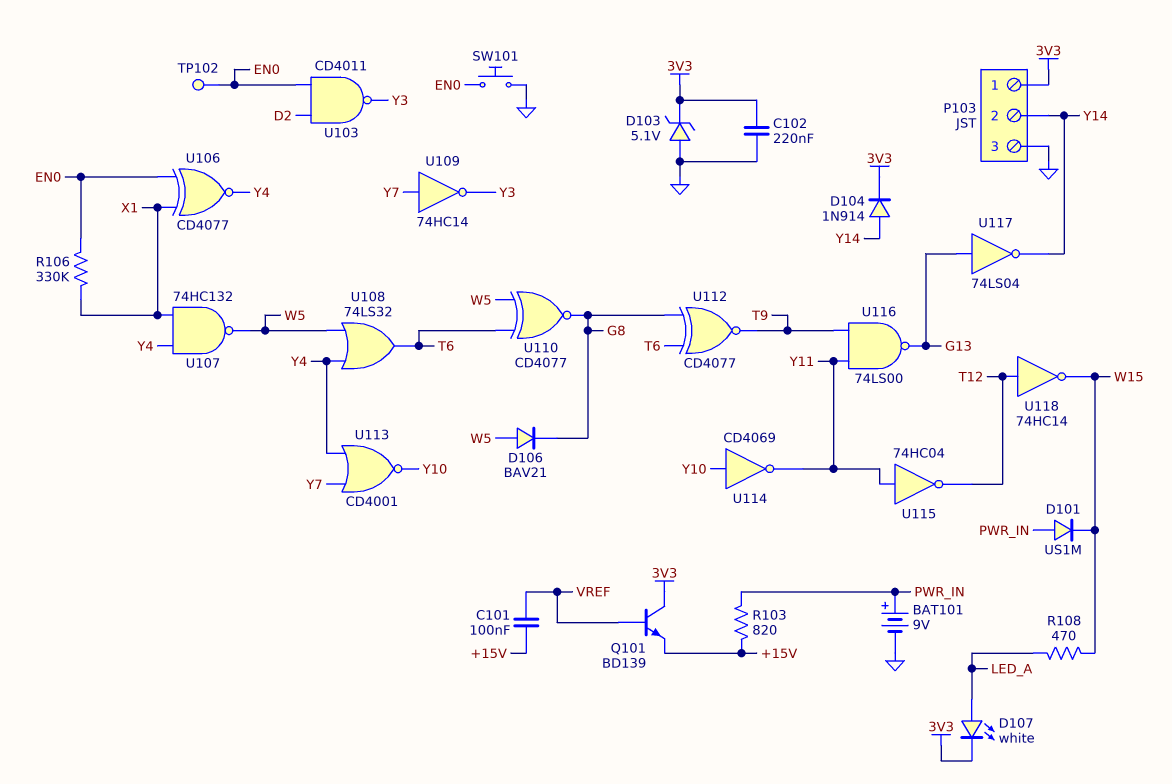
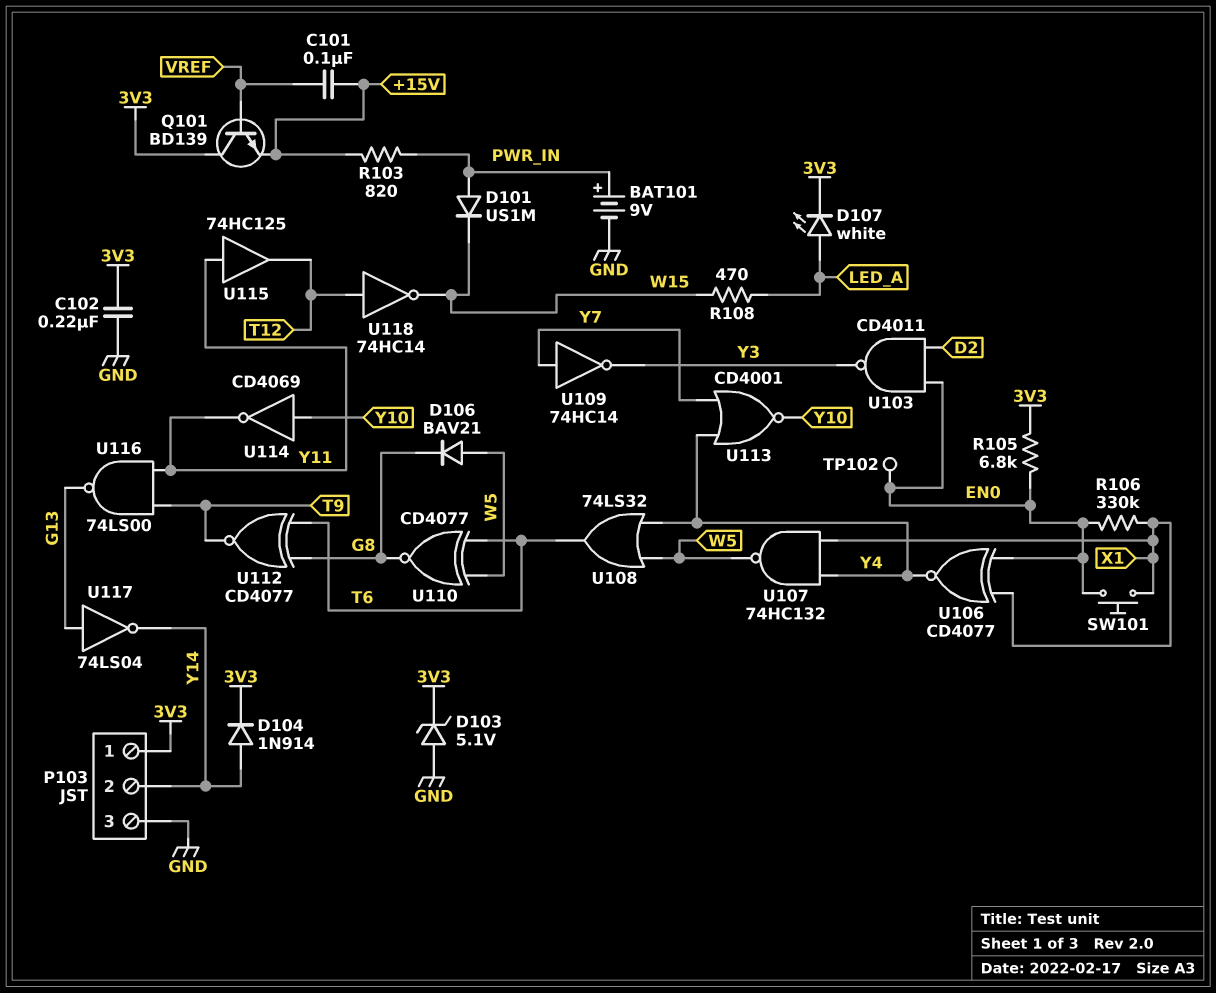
R105: none -> 6.8k (3V3, EN0)
SW101: button (EN0, GND) -> button (EN0, X1)
U115: NOT 74HC04 (in Y11, out T12) -> buffer 74HC125 (in Y11, out T12)

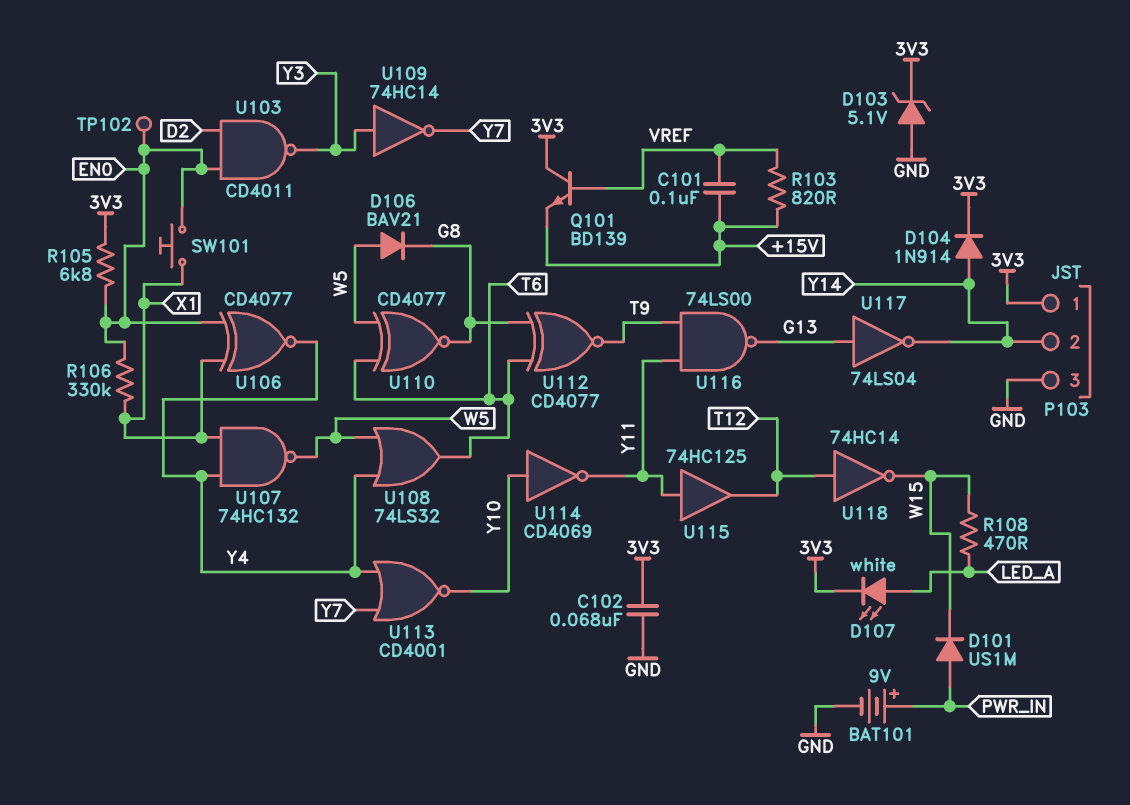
C102: 220nF (3V3, GND) -> 68nF (3V3, GND)
R103: 820 (+15V, PWR_IN) -> 820 (+15V, VREF)
U109: NOT 74HC14 (in Y7, out Y3) -> NOT 74HC14 (in Y3, out Y7)

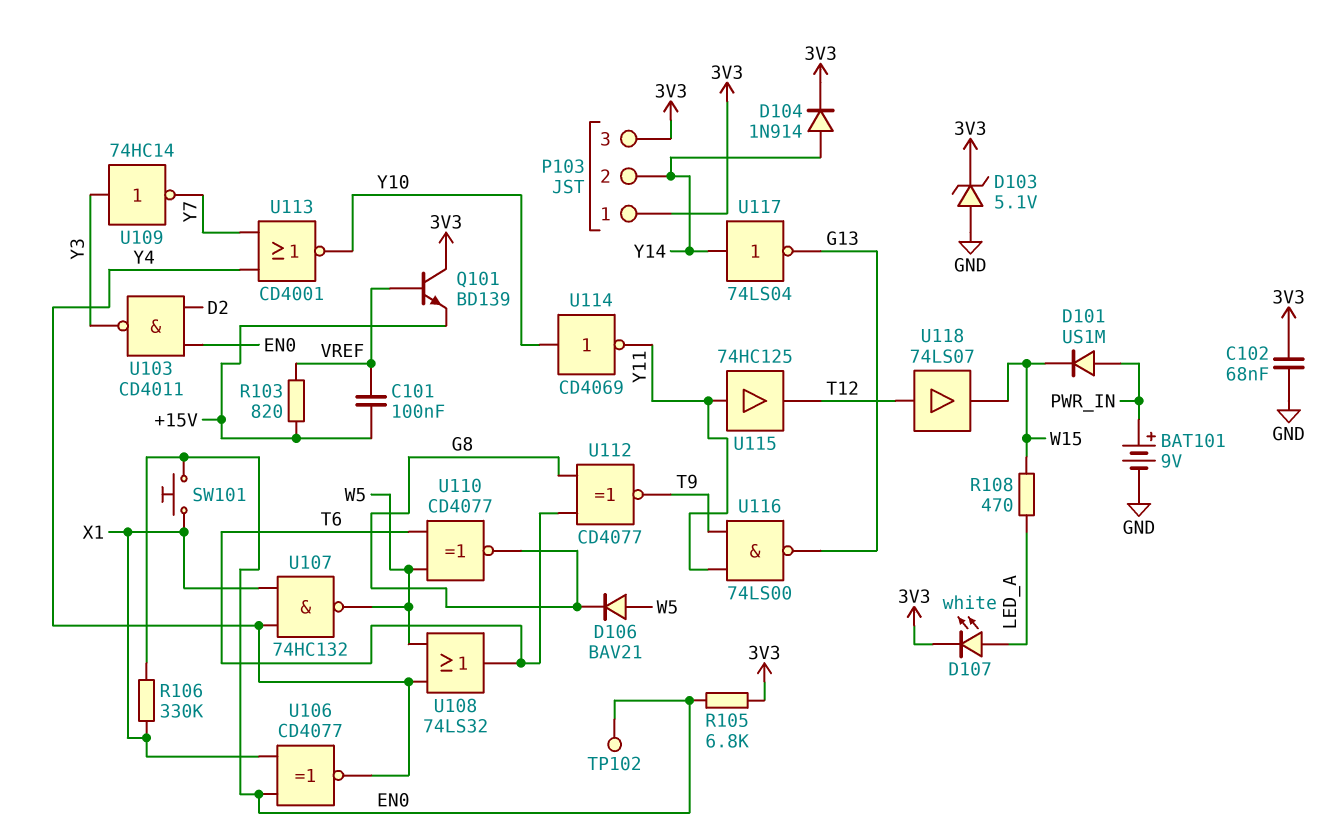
P103 pin 3: GND -> 3V3
U117: NOT 74LS04 (in G13, out Y14) -> NOT 74LS04 (in Y14, out G13)
U118: NOT 74HC14 (in T12, out W15) -> buffer 74LS07 (in T12, out W15)

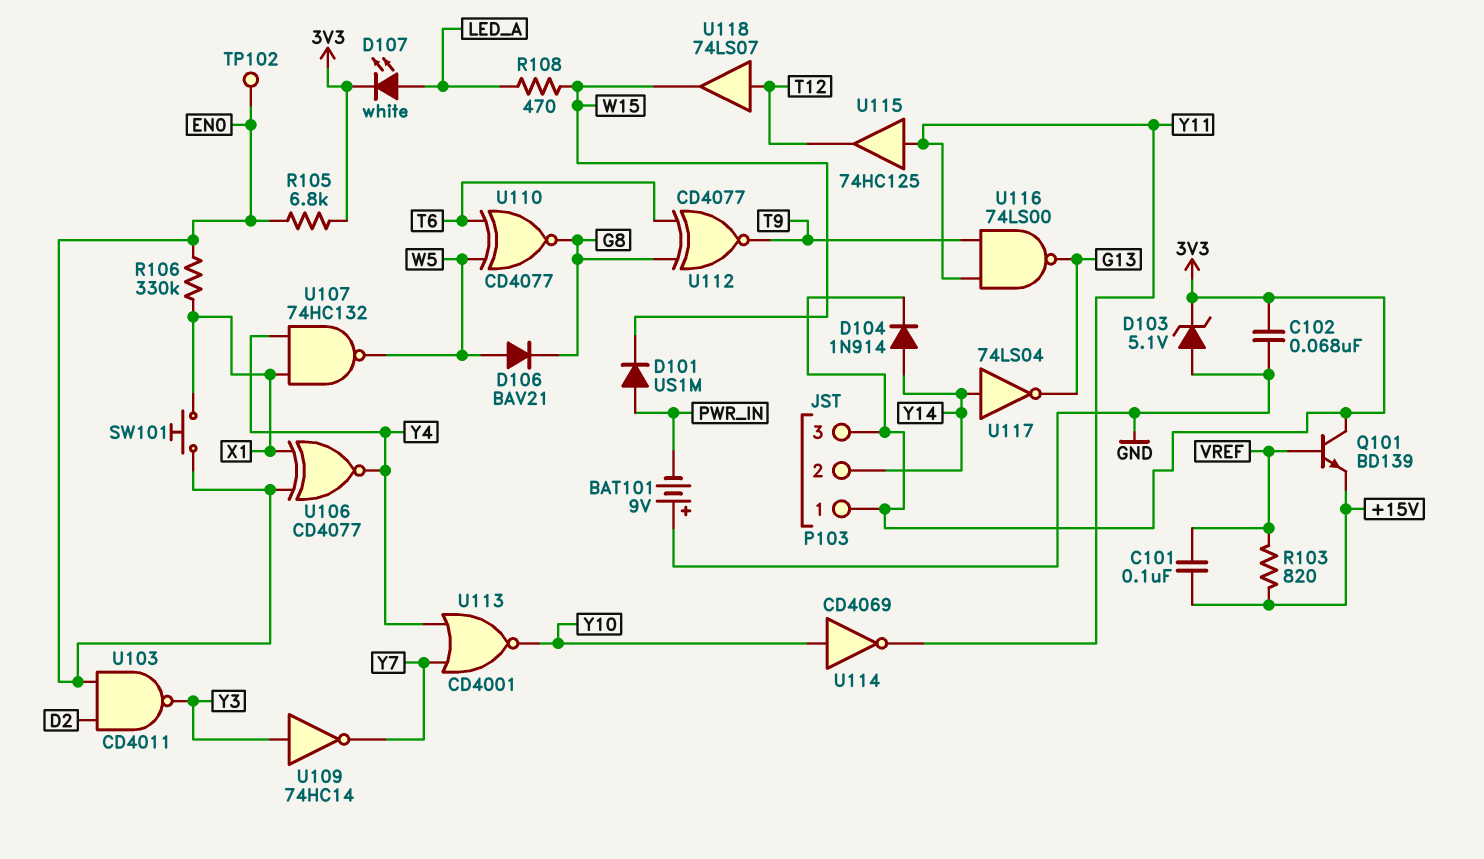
BAT101: 9V (plus PWR_IN, minus GND) -> 9V (plus GND, minus PWR_IN)
U108: OR 74LS32 (in W5, in Y4, out T6) -> none

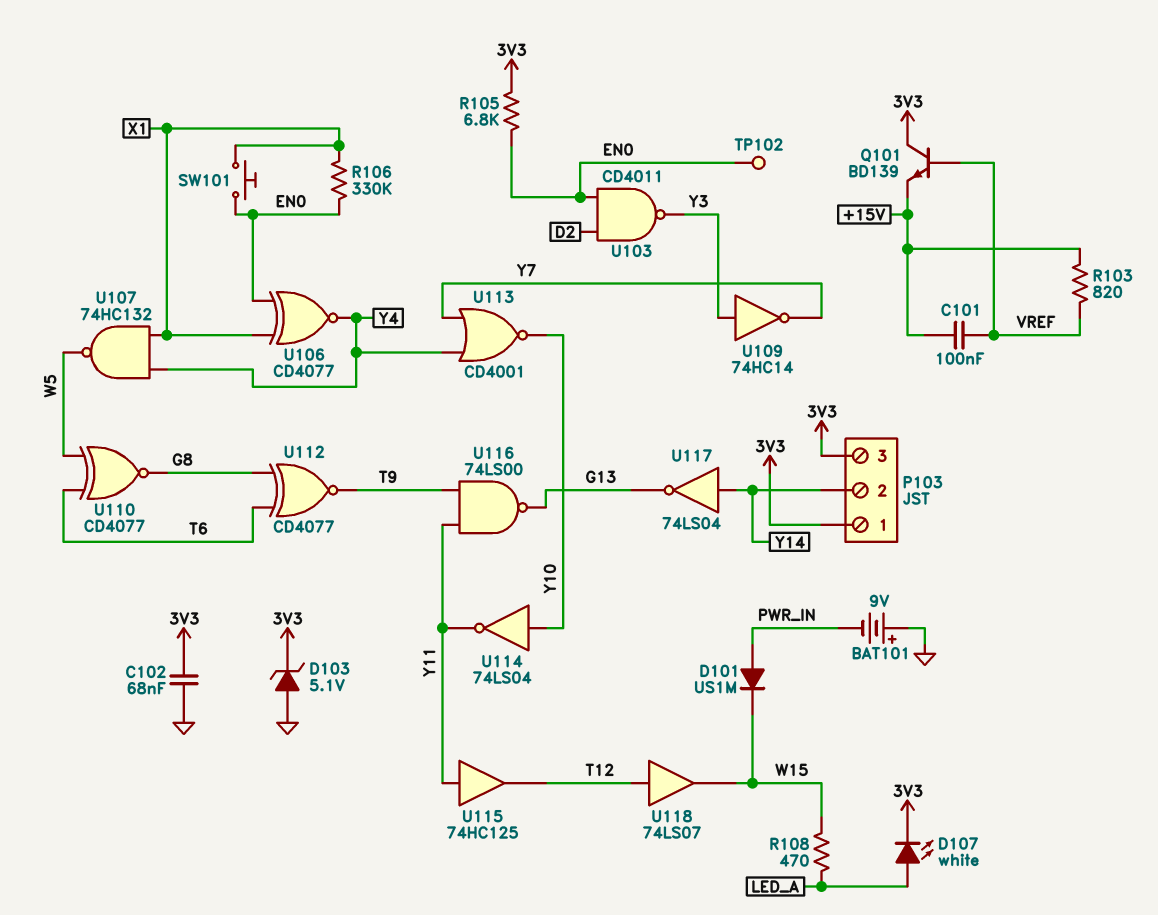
D104: diode 1N914 (A Y14, K 3V3) -> none
D106: diode BAV21 (A W5, K G8) -> none
U114: NOT CD4069 (in Y10, out Y11) -> NOT 74LS04 (in Y10, out Y11)

